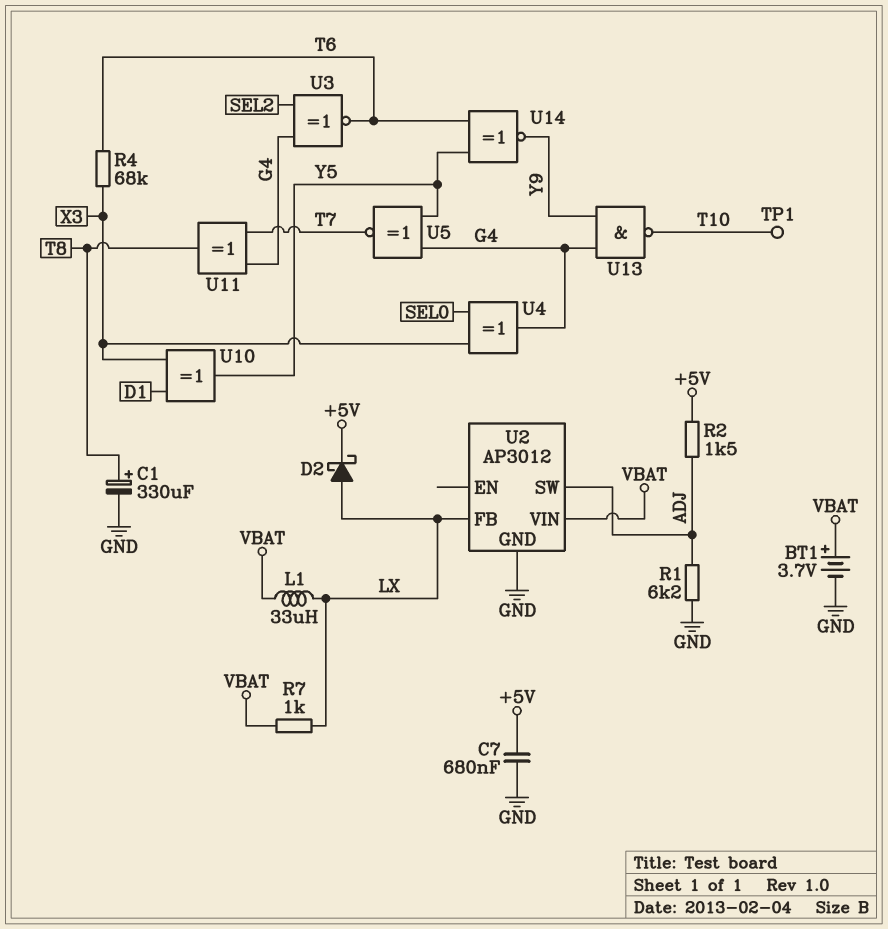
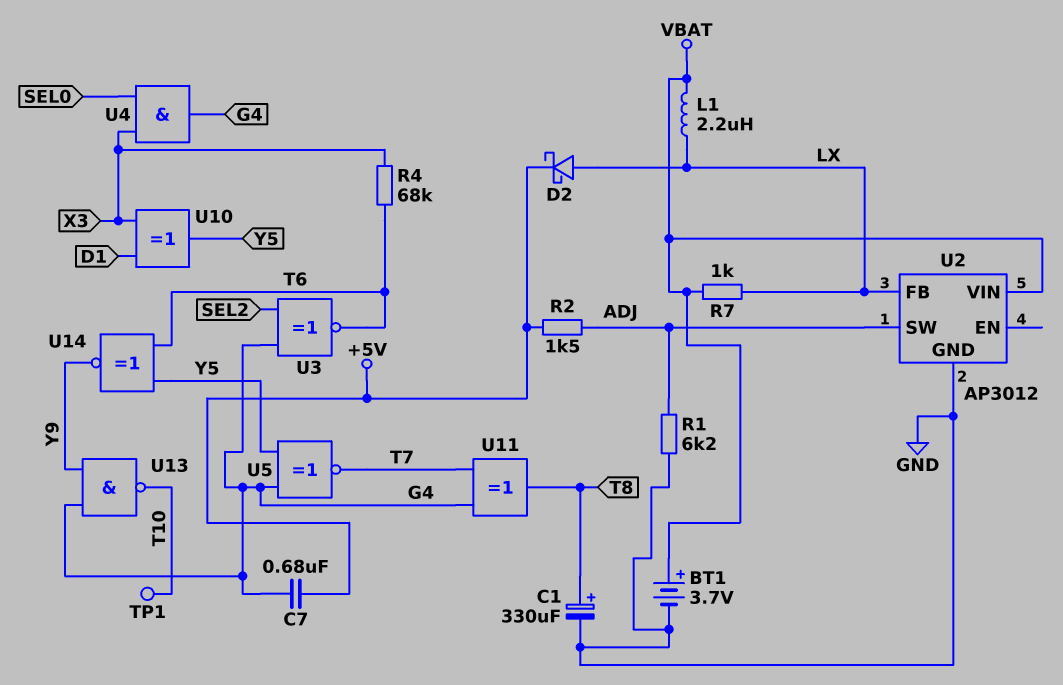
C7: 680nF (+5V, GND) -> 680nF (+5V, G4)
L1: 33uH (LX, VBAT) -> 2.2uH (LX, VBAT)
U4: XOR (in SEL0, in X3, out G4) -> AND (in SEL0, in X3, out G4)

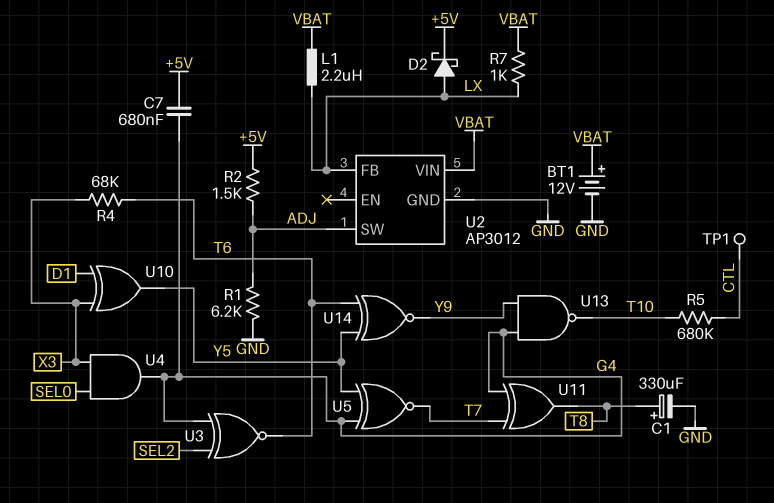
BT1: 3.7V (plus VBAT, minus GND) -> 12V (plus VBAT, minus GND)
R5: none -> 680k (CTL, T10)
TP1: test point (T10) -> test point (CTL)

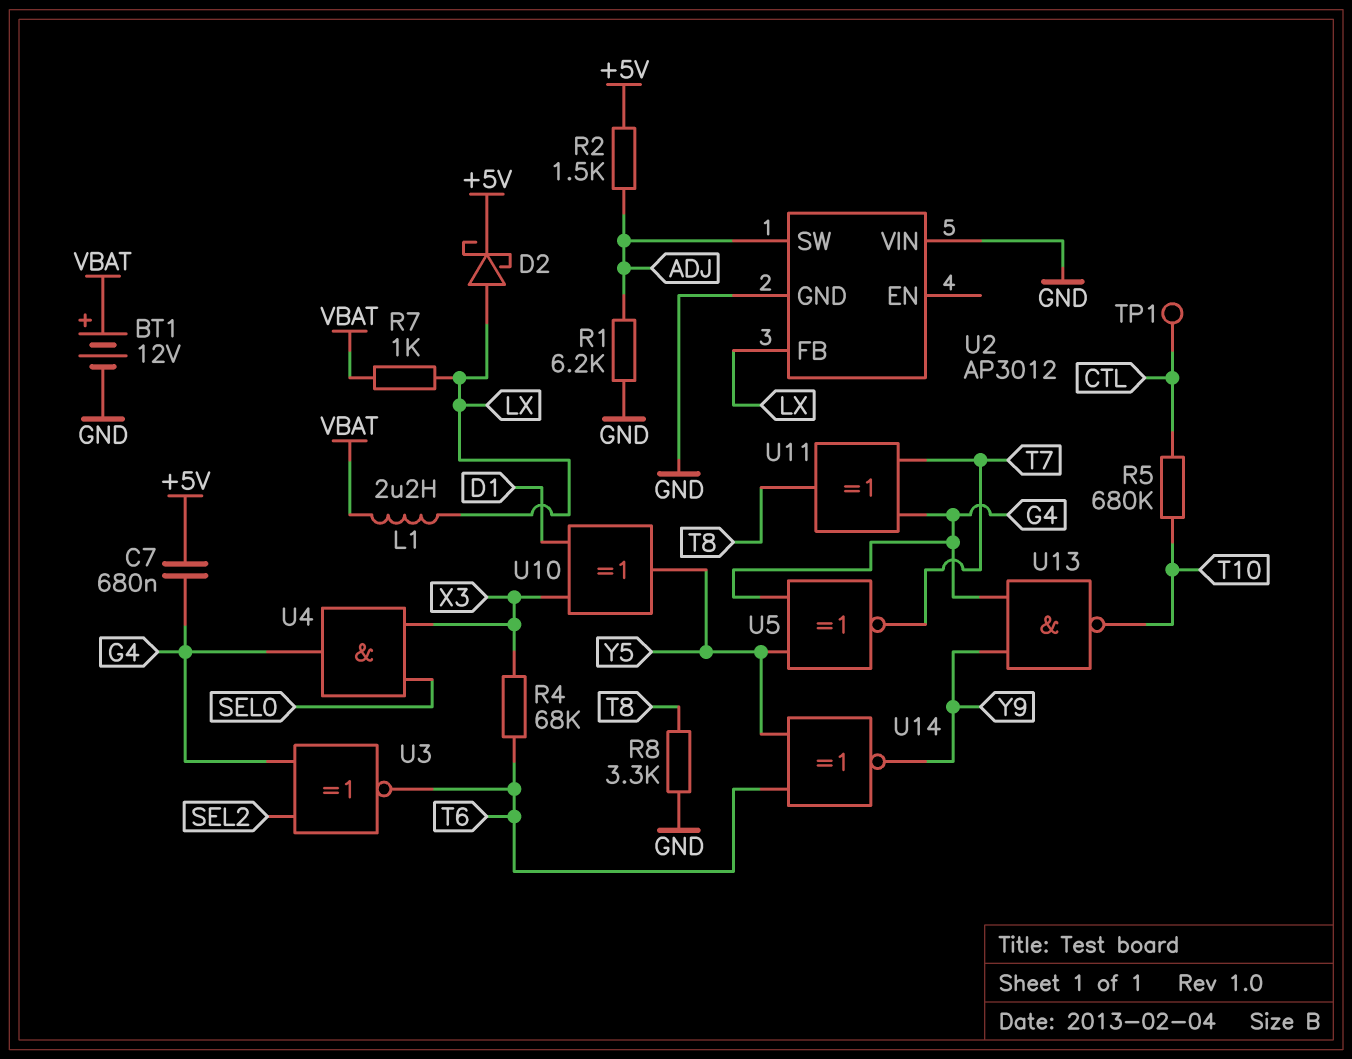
C1: 330uF (plus T8, minus GND) -> none
R8: none -> 3.3k (GND, T8)
U2 pin VIN: VBAT -> GND

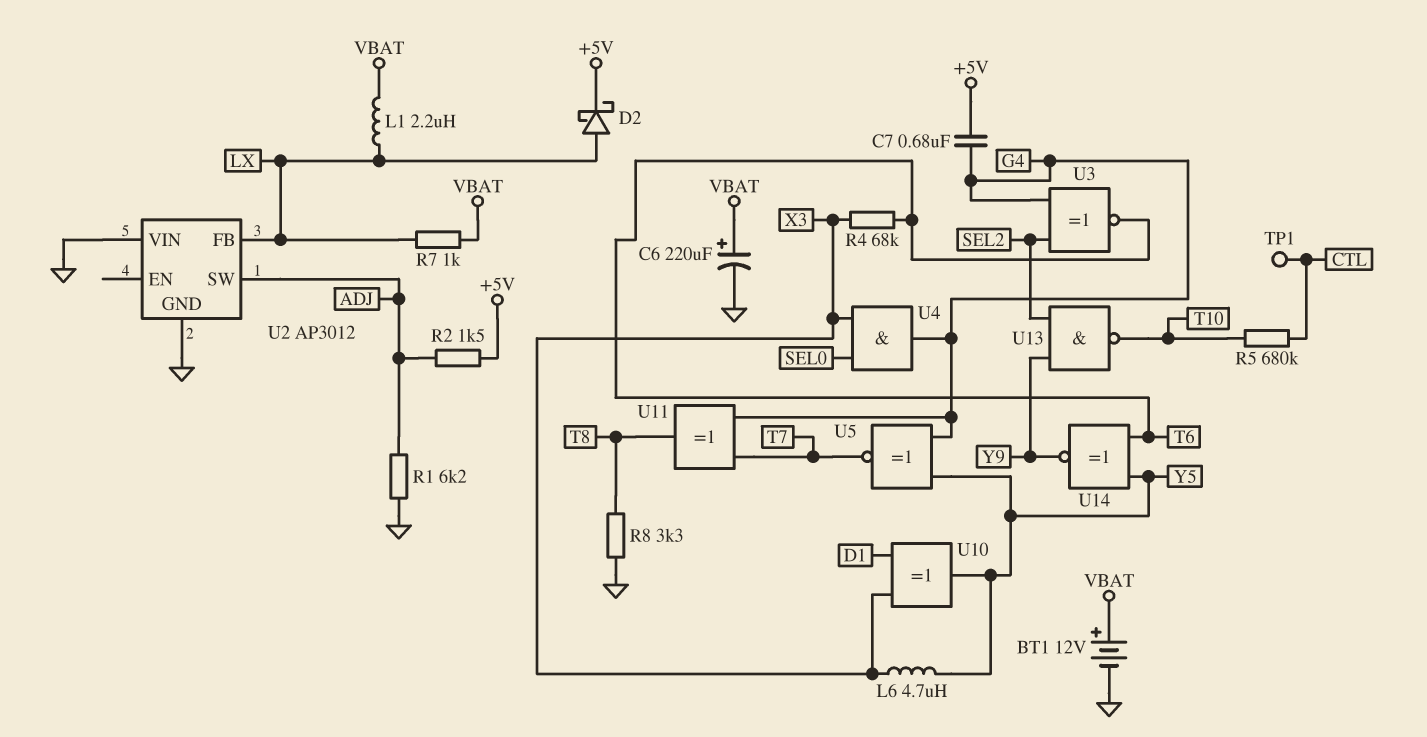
C6: none -> 220uF (plus VBAT, minus GND)
L6: none -> 4.7uH (X3, Y5)
U13: NAND (in G4, in Y9, out T10) -> NAND (in SEL2, in Y9, out T10)

